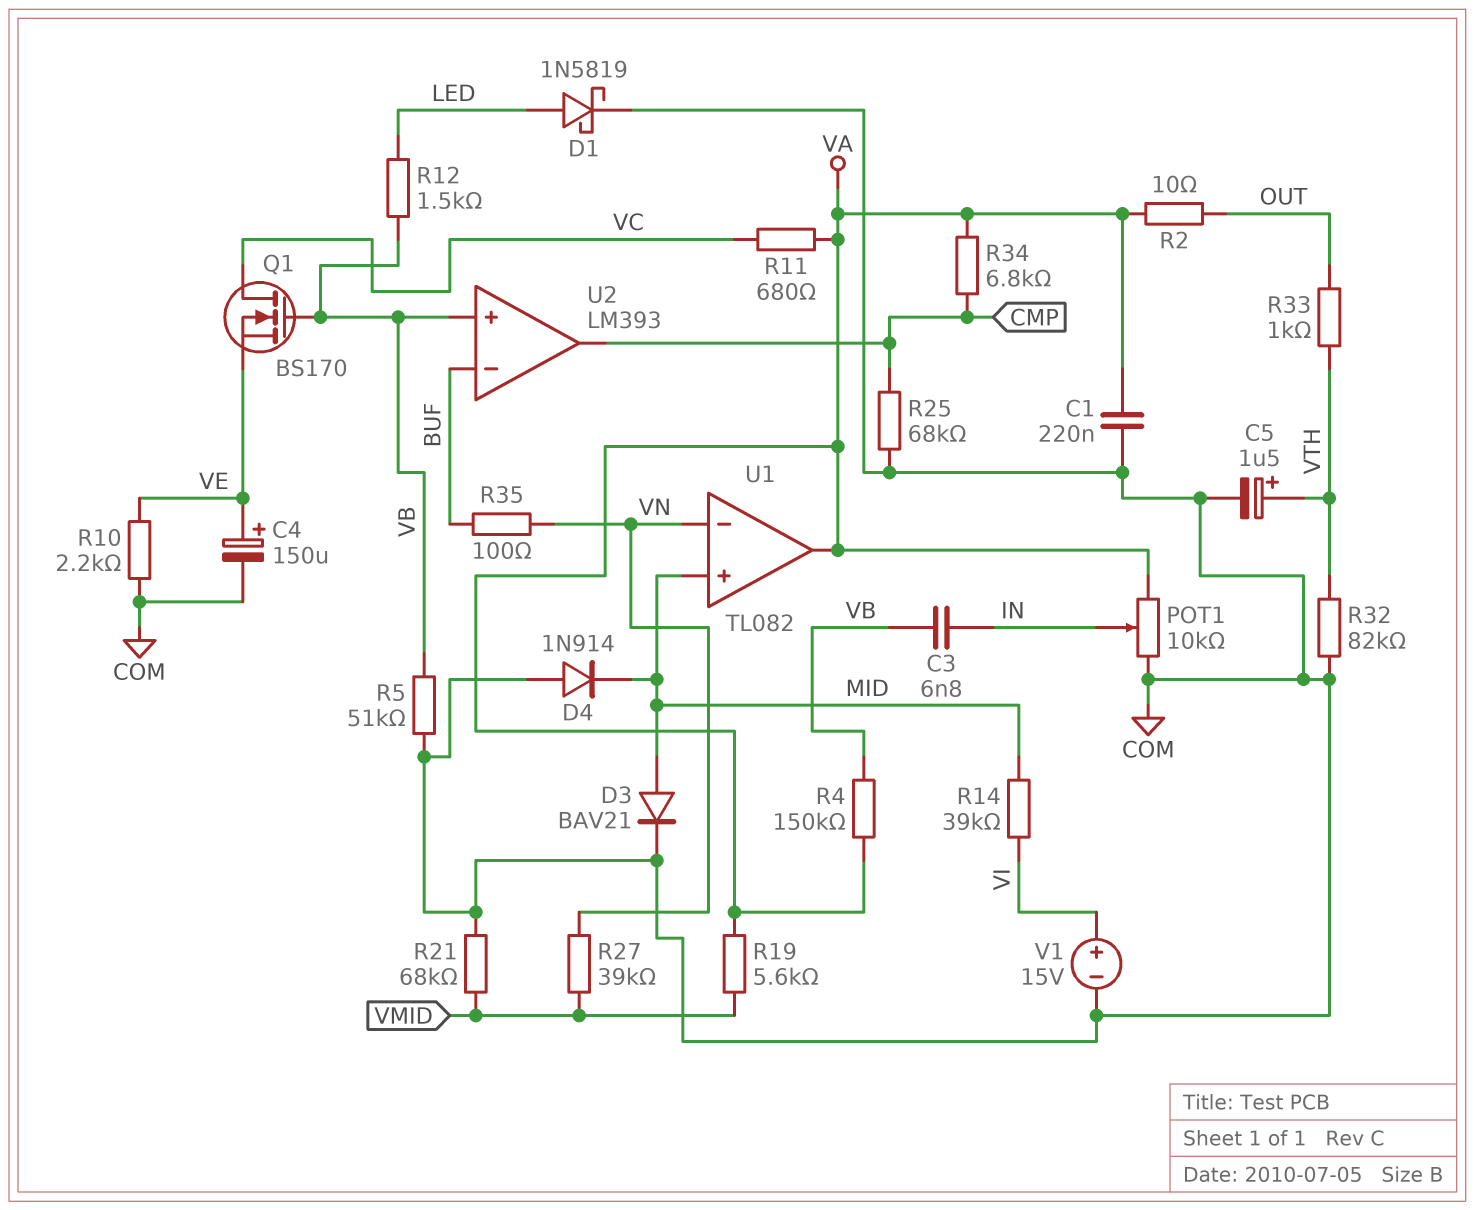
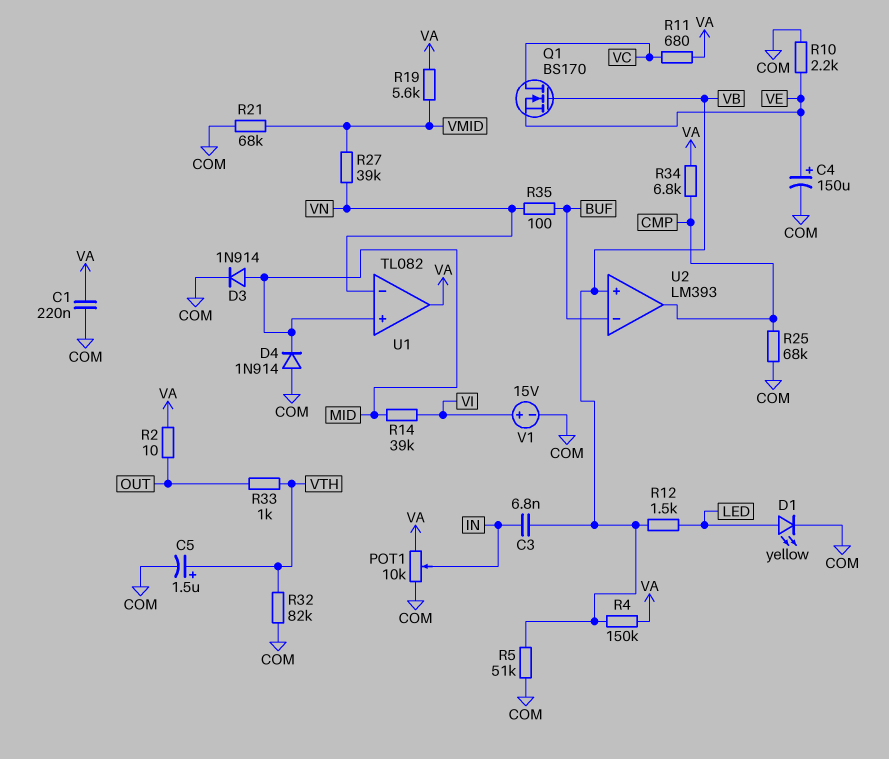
D1: schottky 1N5819 (A LED, K COM) -> LED yellow (A LED, K COM)
D3: diode BAV21 (A MID, K COM) -> diode 1N914 (A MID, K COM)

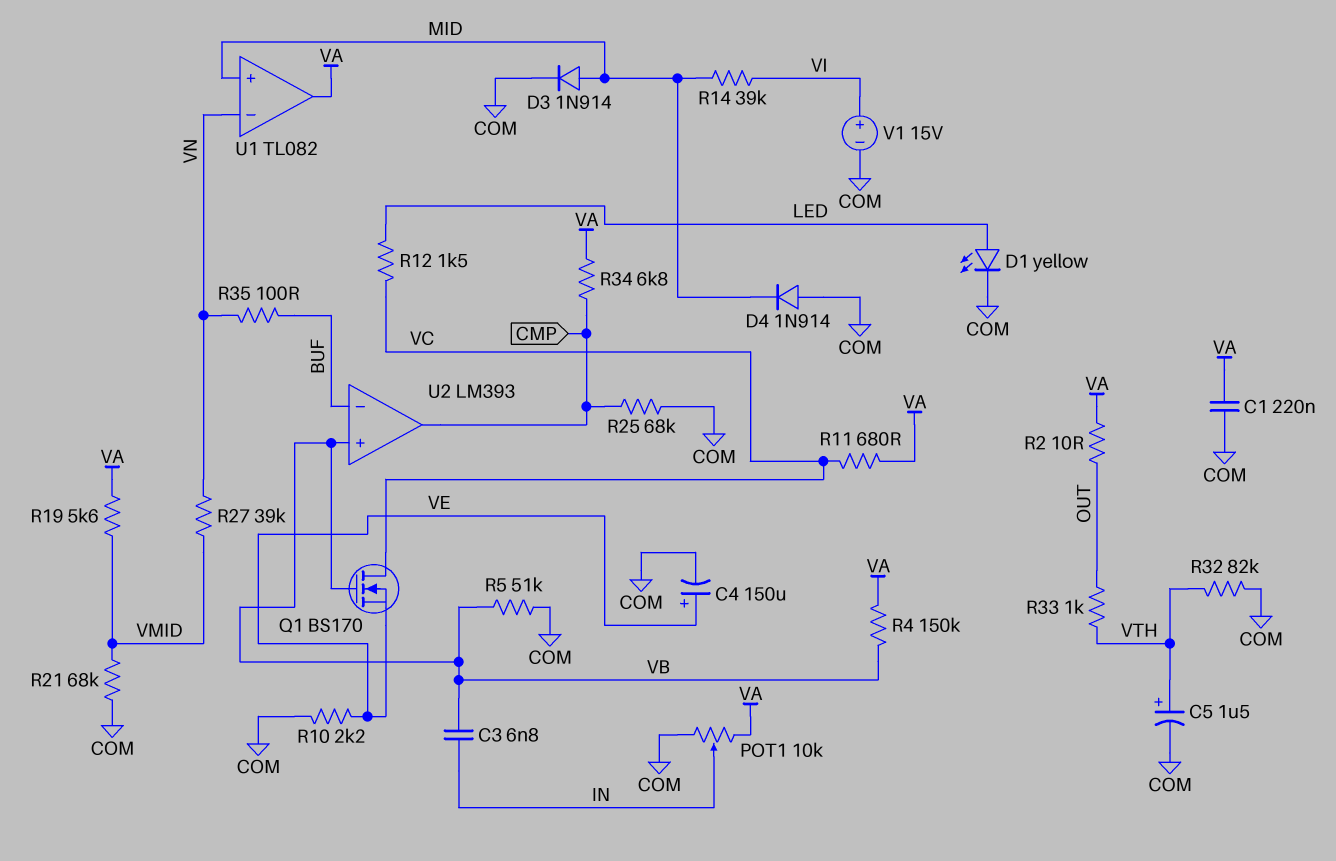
R12: 1.5k (LED, VB) -> 1.5k (LED, VC)

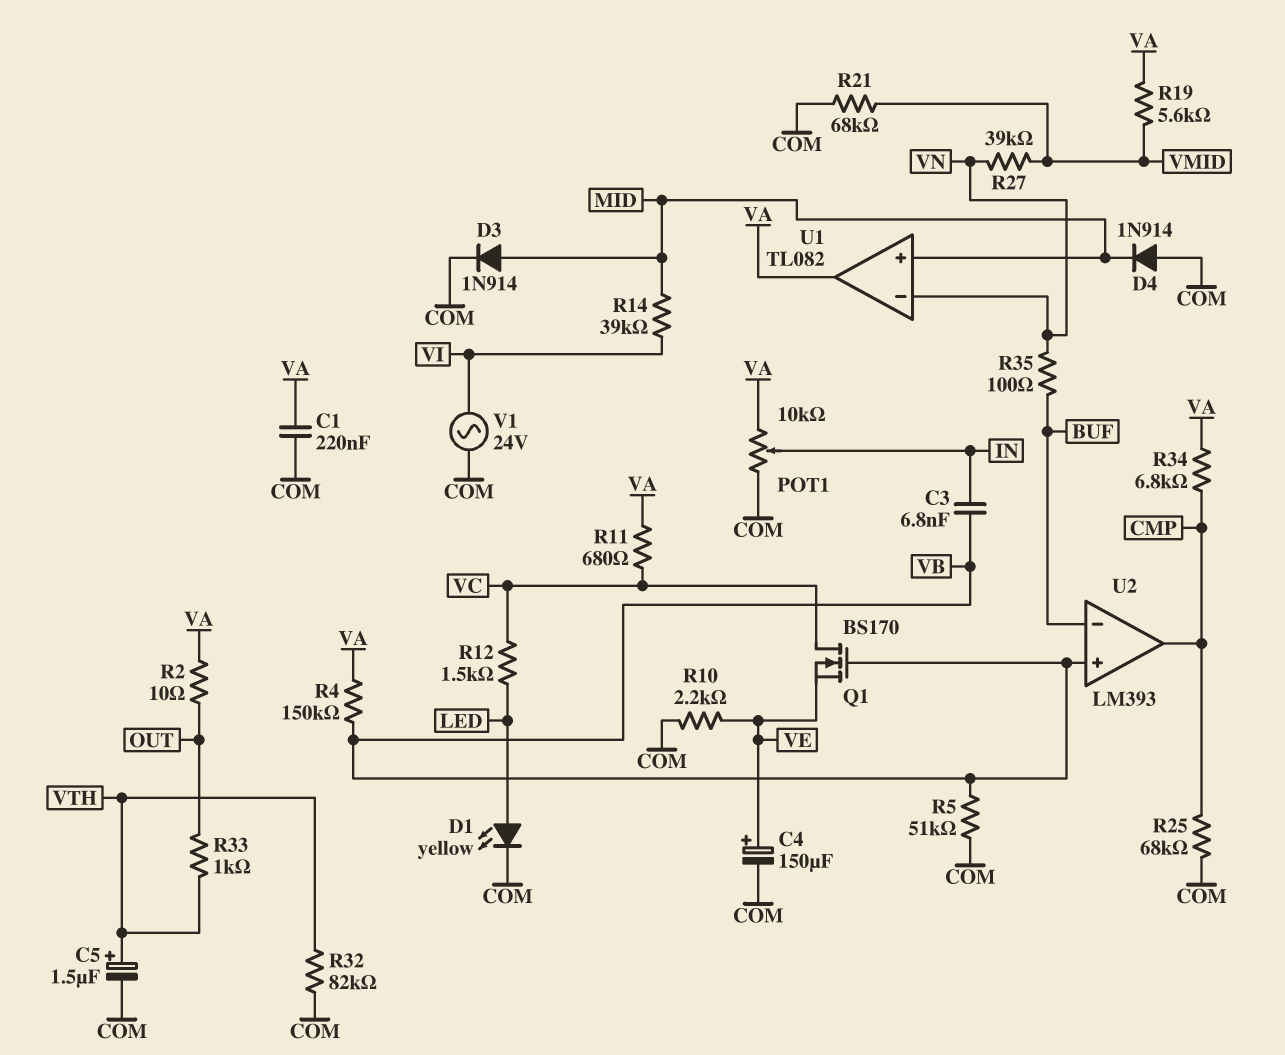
V1: 15V (plus VI, minus COM) -> AC 24V (COM, VI)

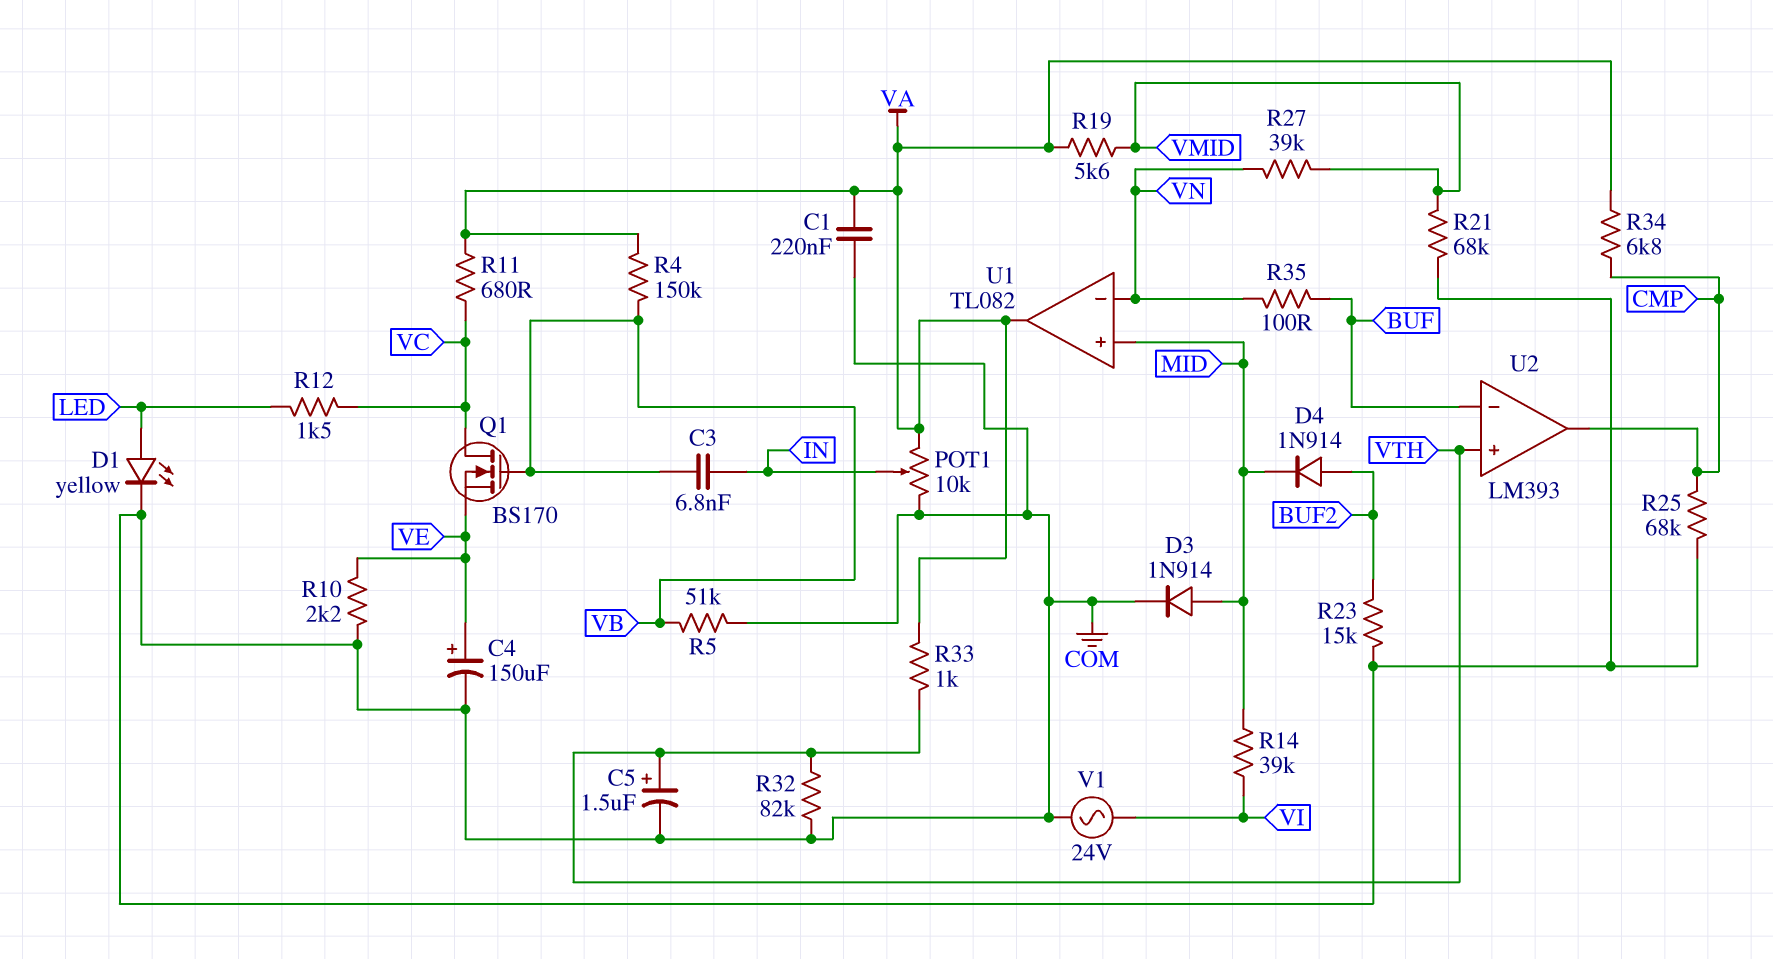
D4: diode 1N914 (A COM, K MID) -> diode 1N914 (A BUF2, K MID)
R2: 10 (OUT, VA) -> none
R23: none -> 15k (BUF2, COM)
R33: 1k (OUT, VTH) -> 1k (VA, VTH)
U2 pin in+: VB -> VTH

